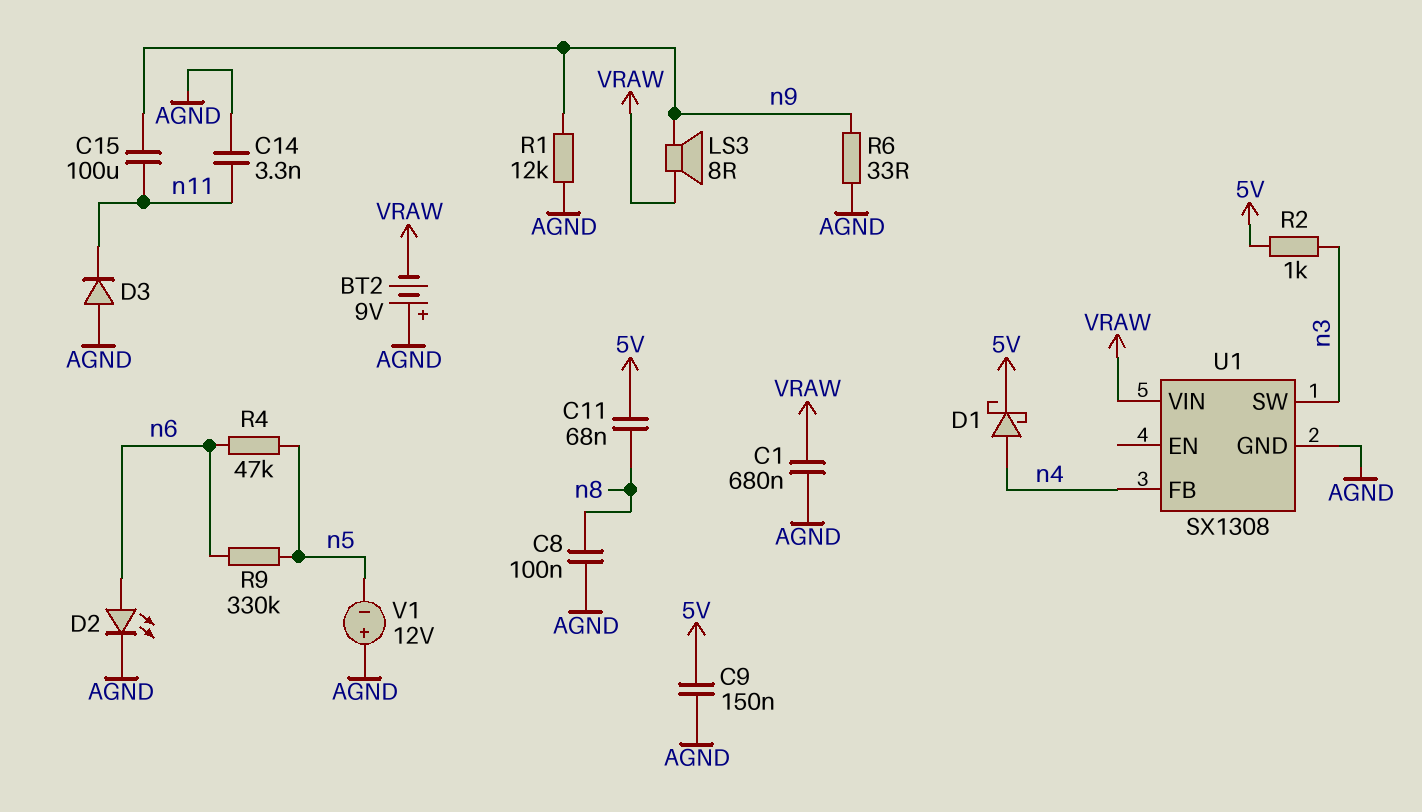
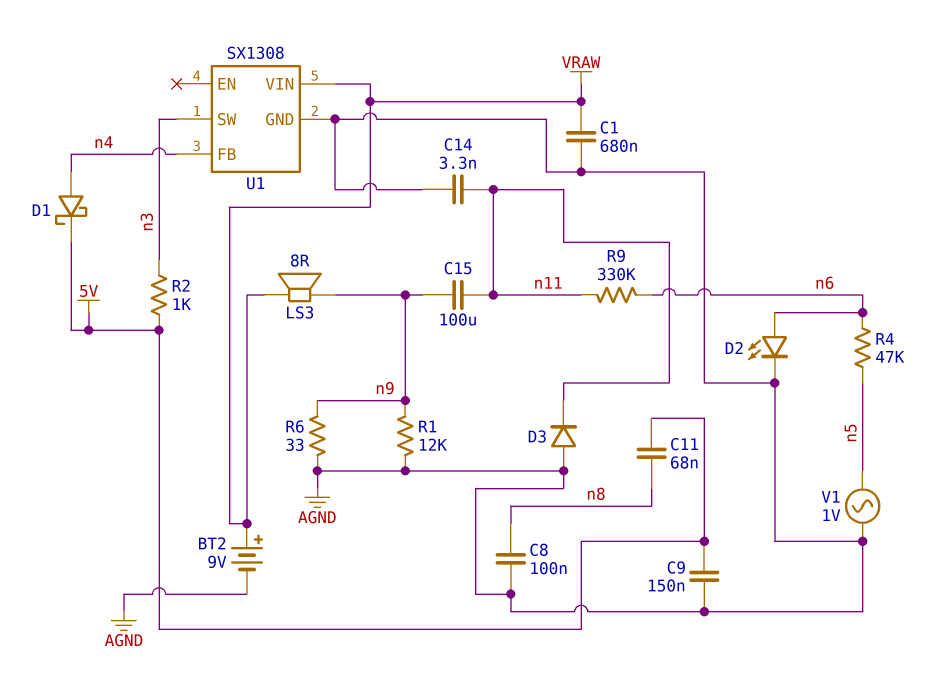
BT2: 9V (plus AGND, minus VRAW) -> 9V (plus VRAW, minus AGND)
R9: 330k (n5, n6) -> 330k (n6, n11)
V1: 12V (plus AGND, minus n5) -> AC 1V (AGND, n5)

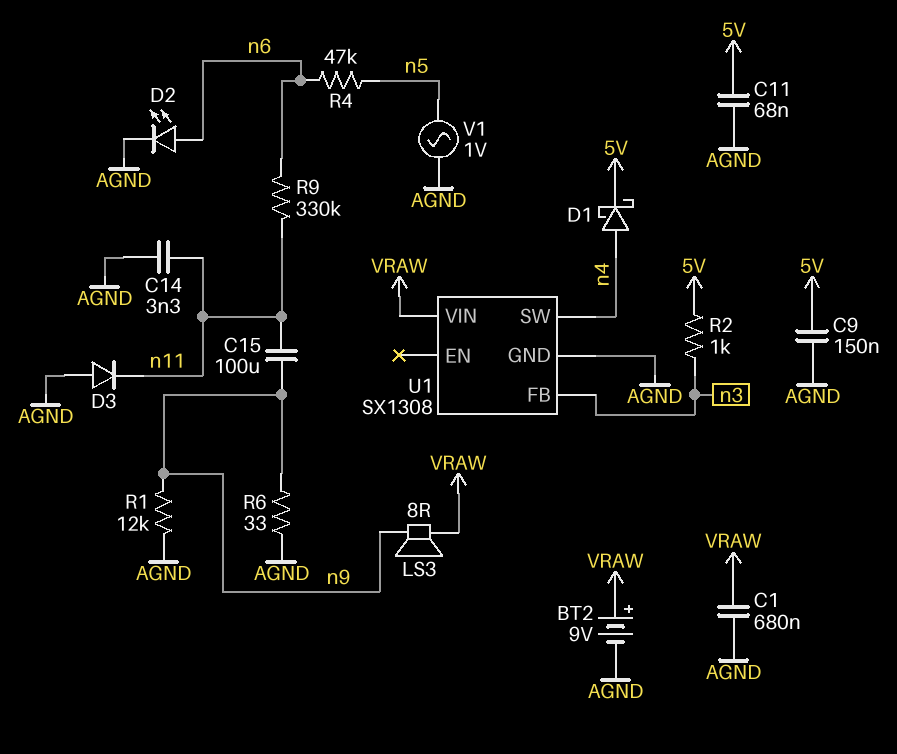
C8: 100nF (AGND, n8) -> none
C11: 68nF (5V, n8) -> 68nF (5V, AGND)
U1 pin FB: n4 -> n3
U1 pin SW: n3 -> n4

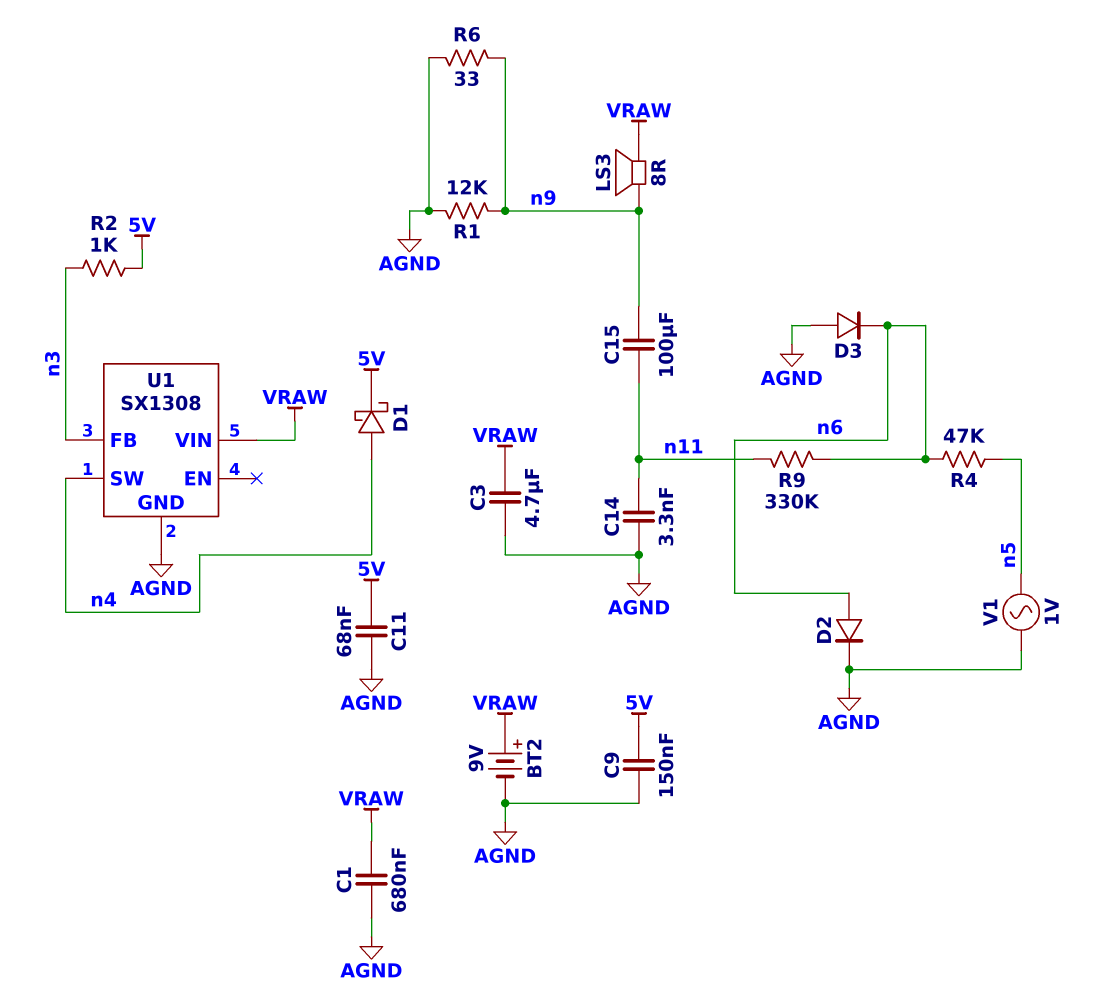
C3: none -> 4.7uF (AGND, VRAW)
D2: LED (A n6, K AGND) -> diode (A n6, K AGND)
D3: diode (A AGND, K n11) -> diode (A AGND, K n6)

